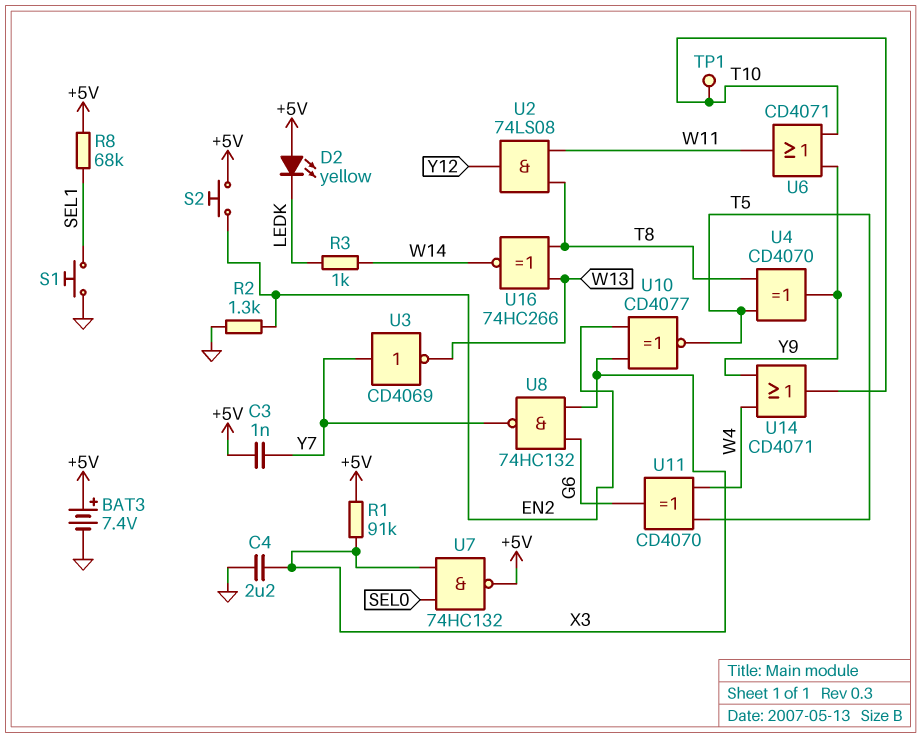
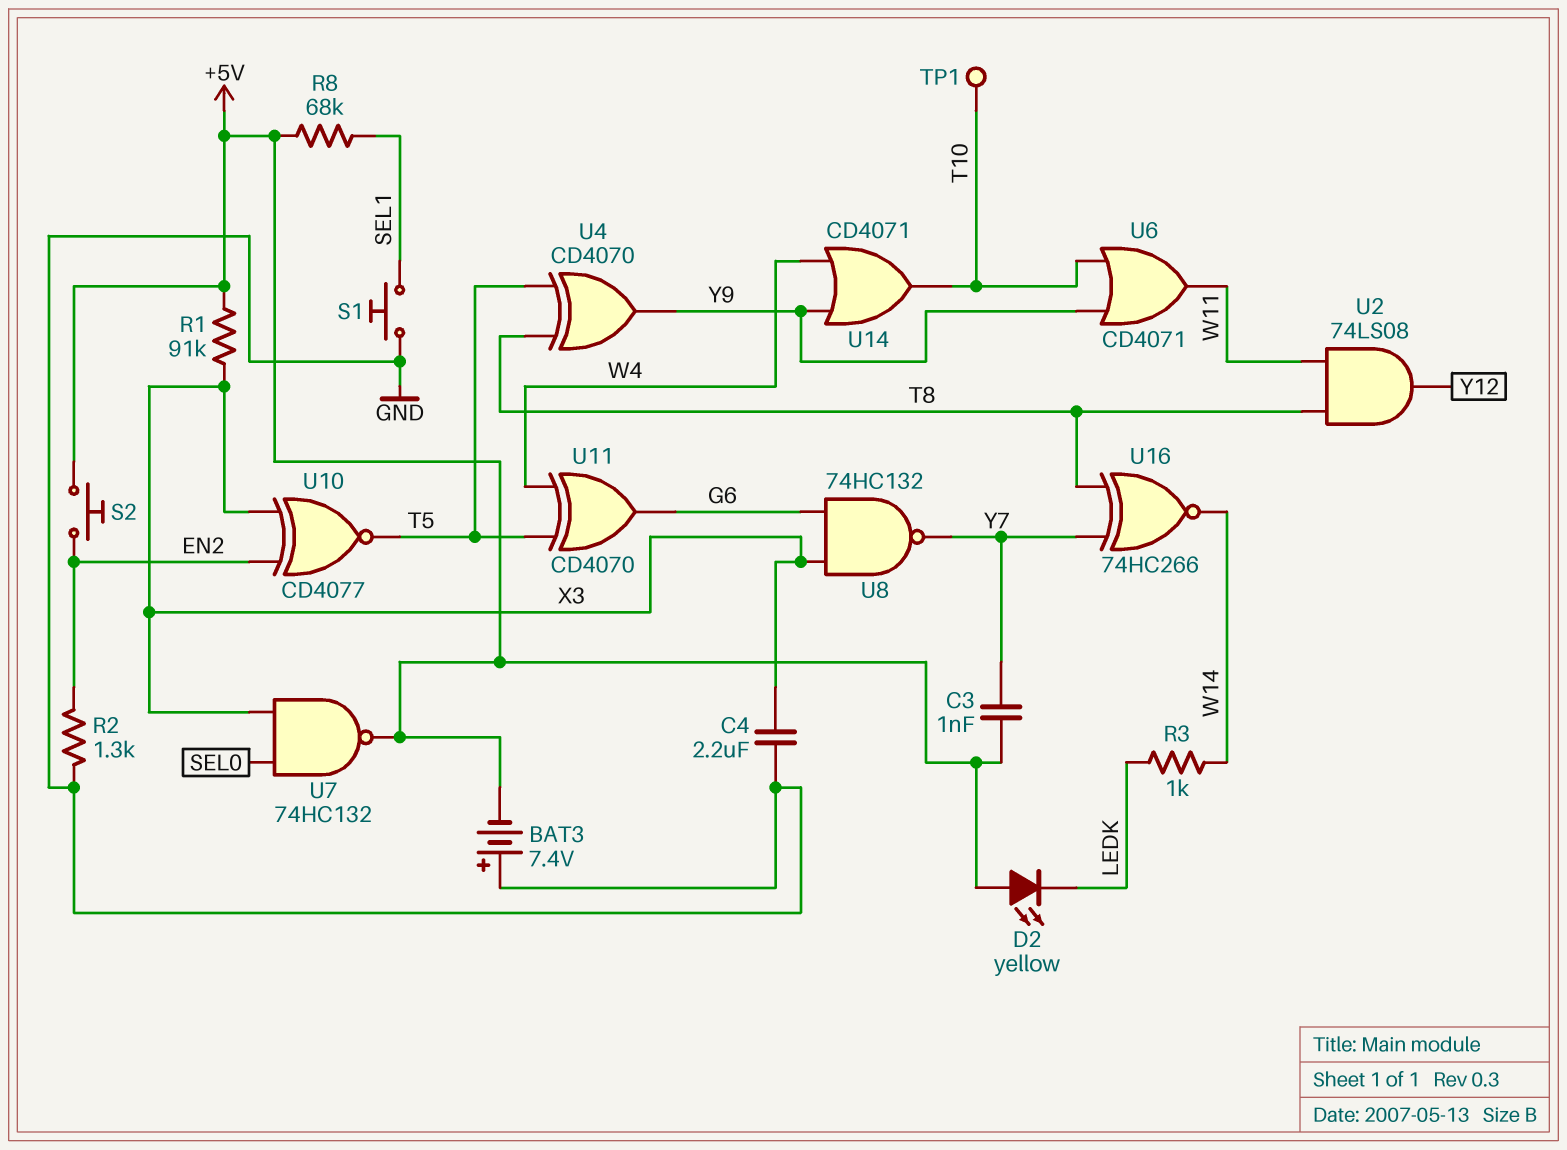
BAT3: 7.4V (plus +5V, minus GND) -> 7.4V (plus GND, minus +5V)
U3: NOT CD4069 (in Y7, out W13) -> none
U16: XNOR 74HC266 (in T8, in W13, out W14) -> XNOR 74HC266 (in T8, in Y7, out W14)

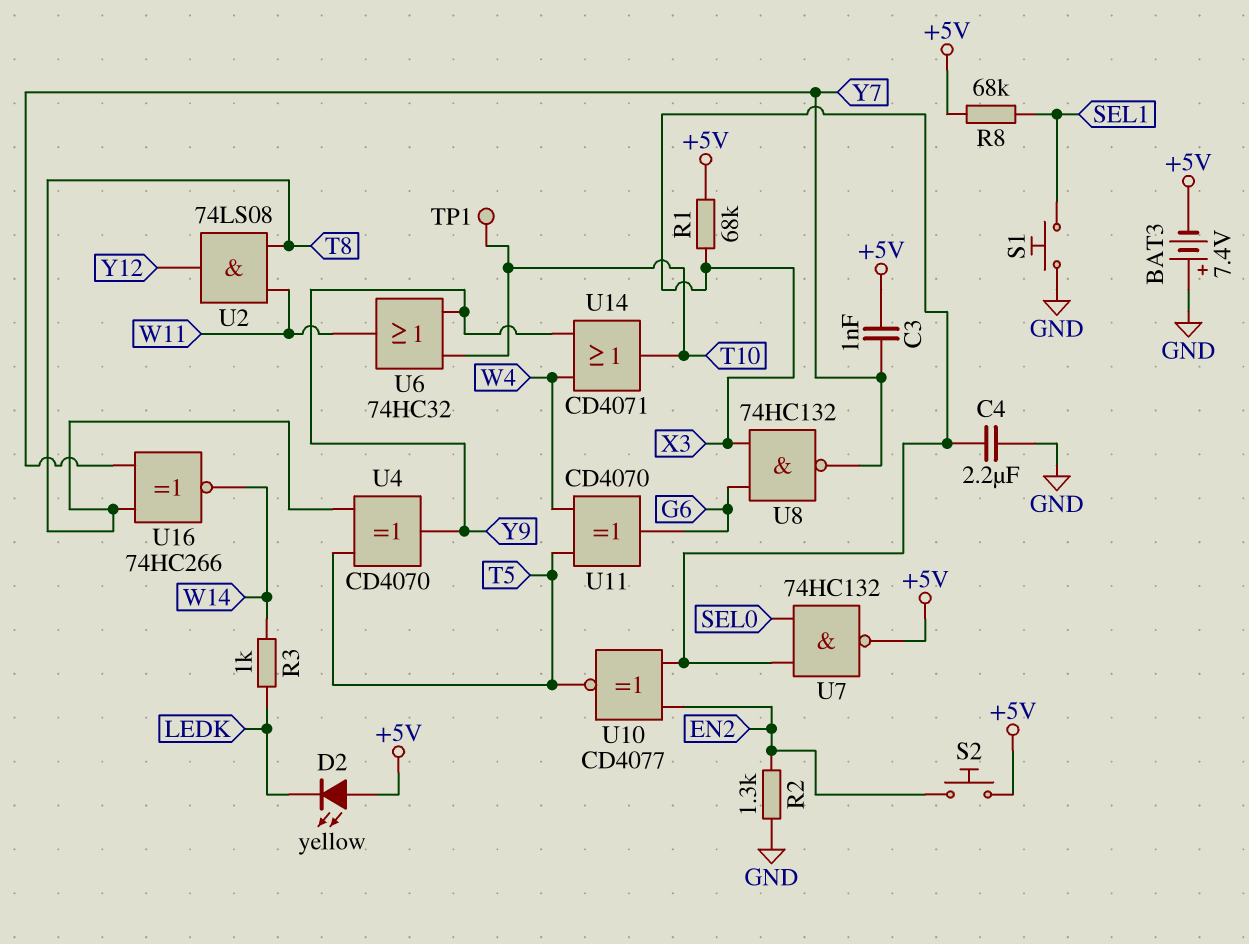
R1: 91k (+5V, X3) -> 68k (+5V, X3)
U6: OR CD4071 (in T10, in Y9, out W11) -> OR 74HC32 (in T10, in Y9, out W11)

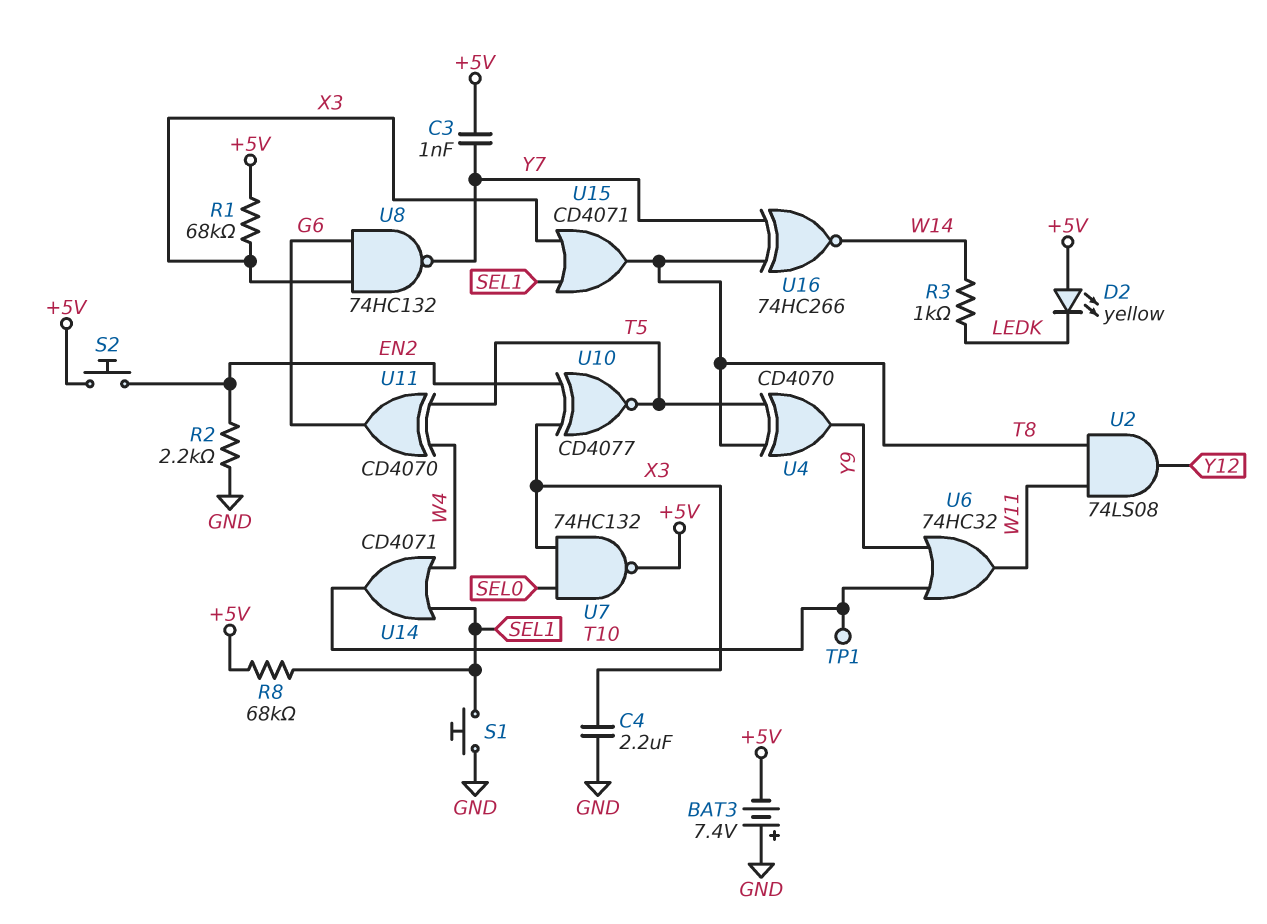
R2: 1.3k (EN2, GND) -> 2.2k (EN2, GND)
U14: OR CD4071 (in W4, in Y9, out T10) -> OR CD4071 (in SEL1, in W4, out T10)
U15: none -> OR CD4071 (in SEL1, in X3, out T8)

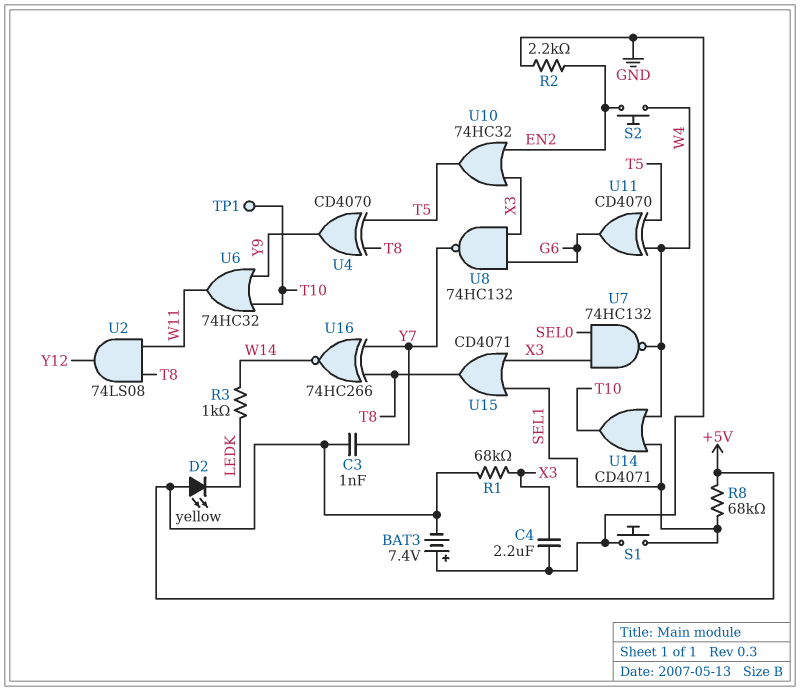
S2: button (+5V, EN2) -> button (EN2, W4)
U7: NAND 74HC132 (in SEL0, in X3, out +5V) -> NAND 74HC132 (in SEL0, in X3, out W4)
U10: XNOR CD4077 (in EN2, in X3, out T5) -> OR 74HC32 (in EN2, in X3, out T5)

